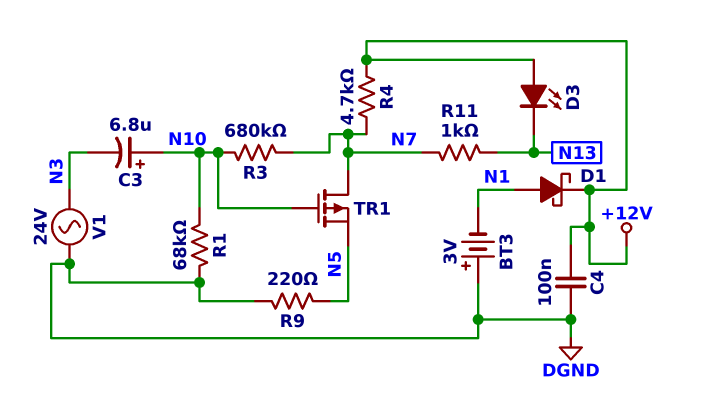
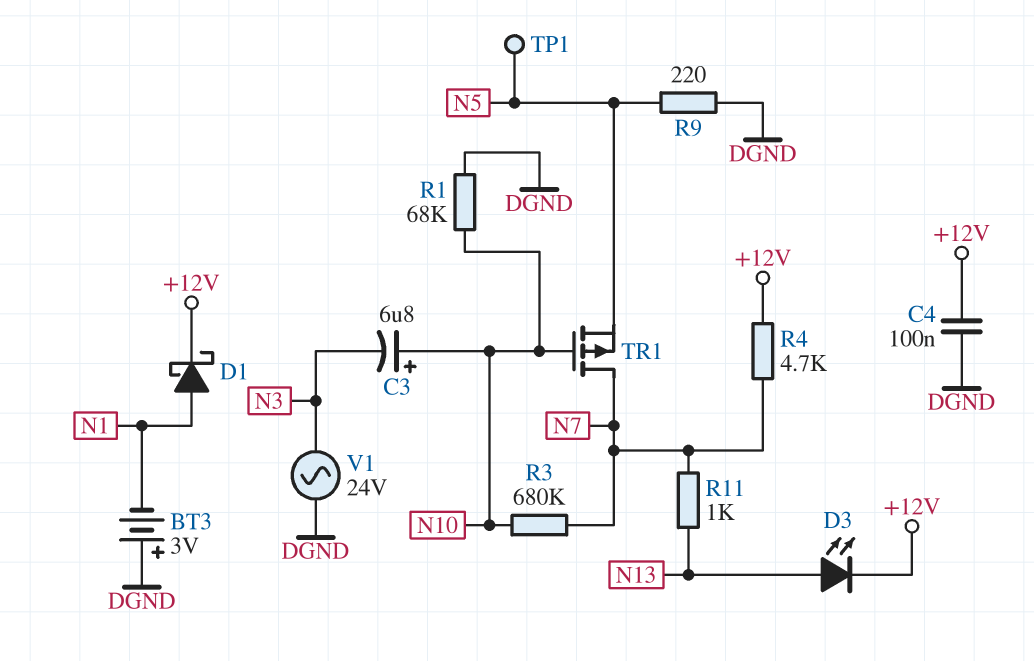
D3: LED (A +12V, K N13) -> LED (A N13, K +12V)
TP1: none -> test point (N5)

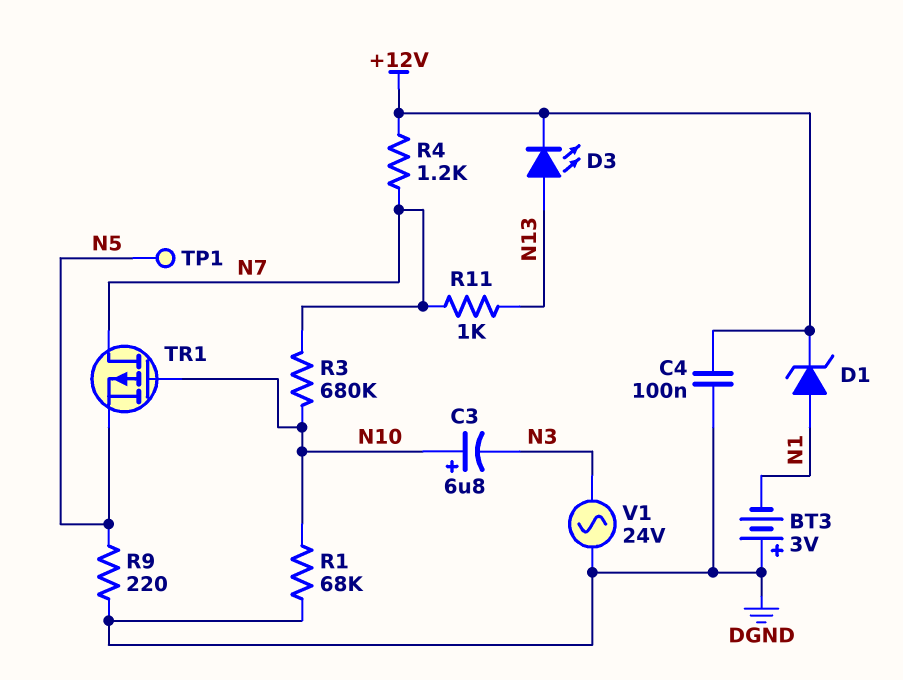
D1: schottky (A N1, K +12V) -> zener (A N1, K +12V)
R4: 4.7k (+12V, N7) -> 1.2k (+12V, N7)

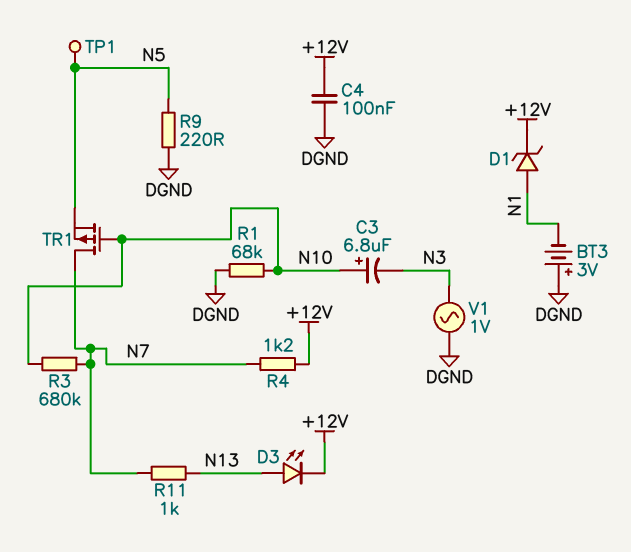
V1: AC 24V (DGND, N3) -> AC 1V (DGND, N3)

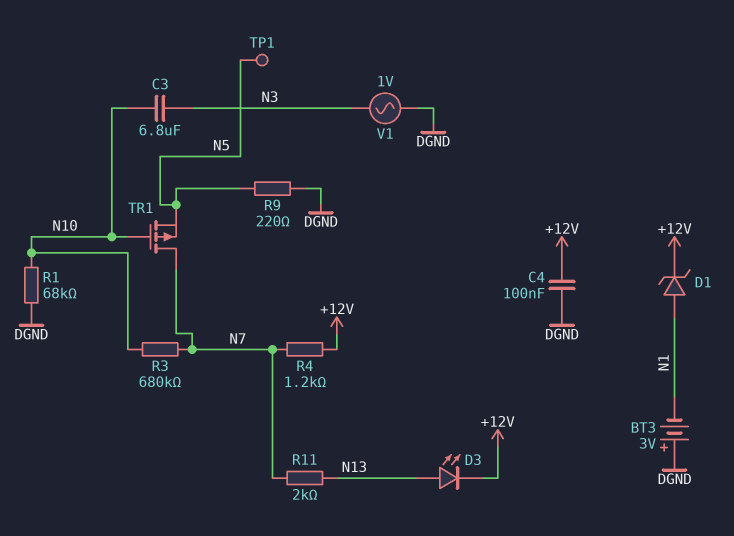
C3: 6.8uF (plus N10, minus N3) -> 6.8uF (N3, N10)
R11: 1k (N7, N13) -> 2k (N7, N13)

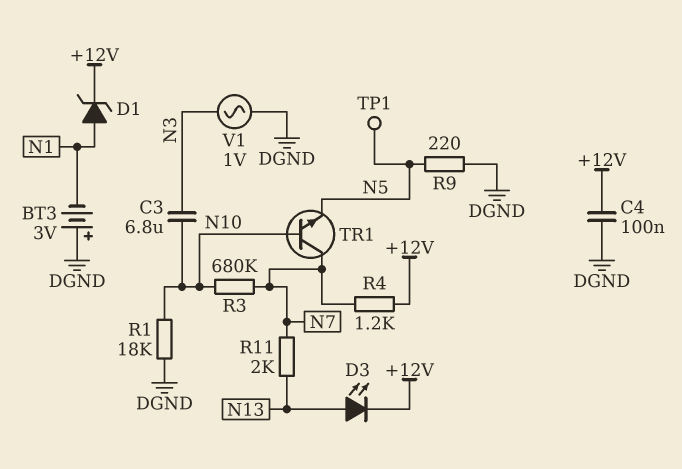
R1: 68k (DGND, N10) -> 18k (DGND, N10)
TR1: PMOS (G N10, D N7, S N5) -> NPN (B N10, C N7, E N5)

